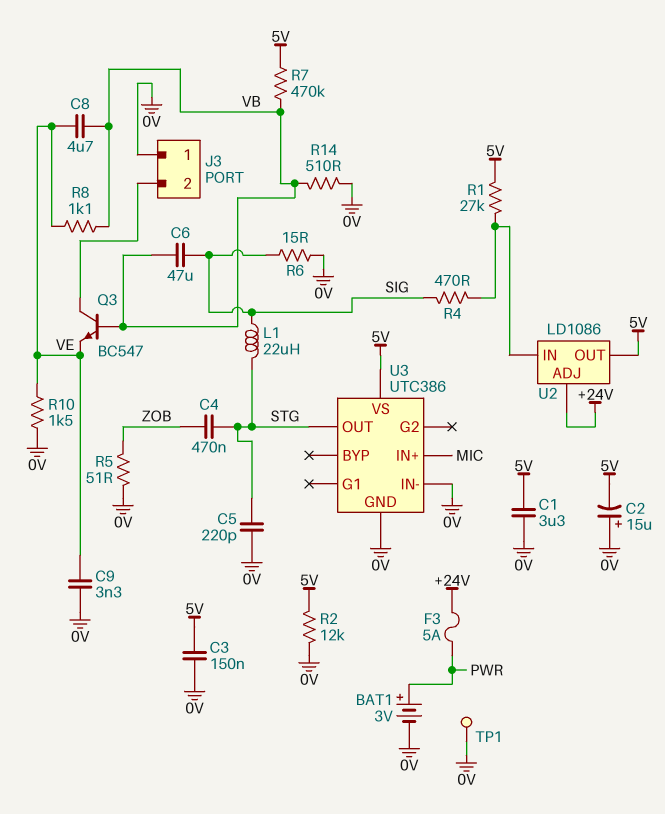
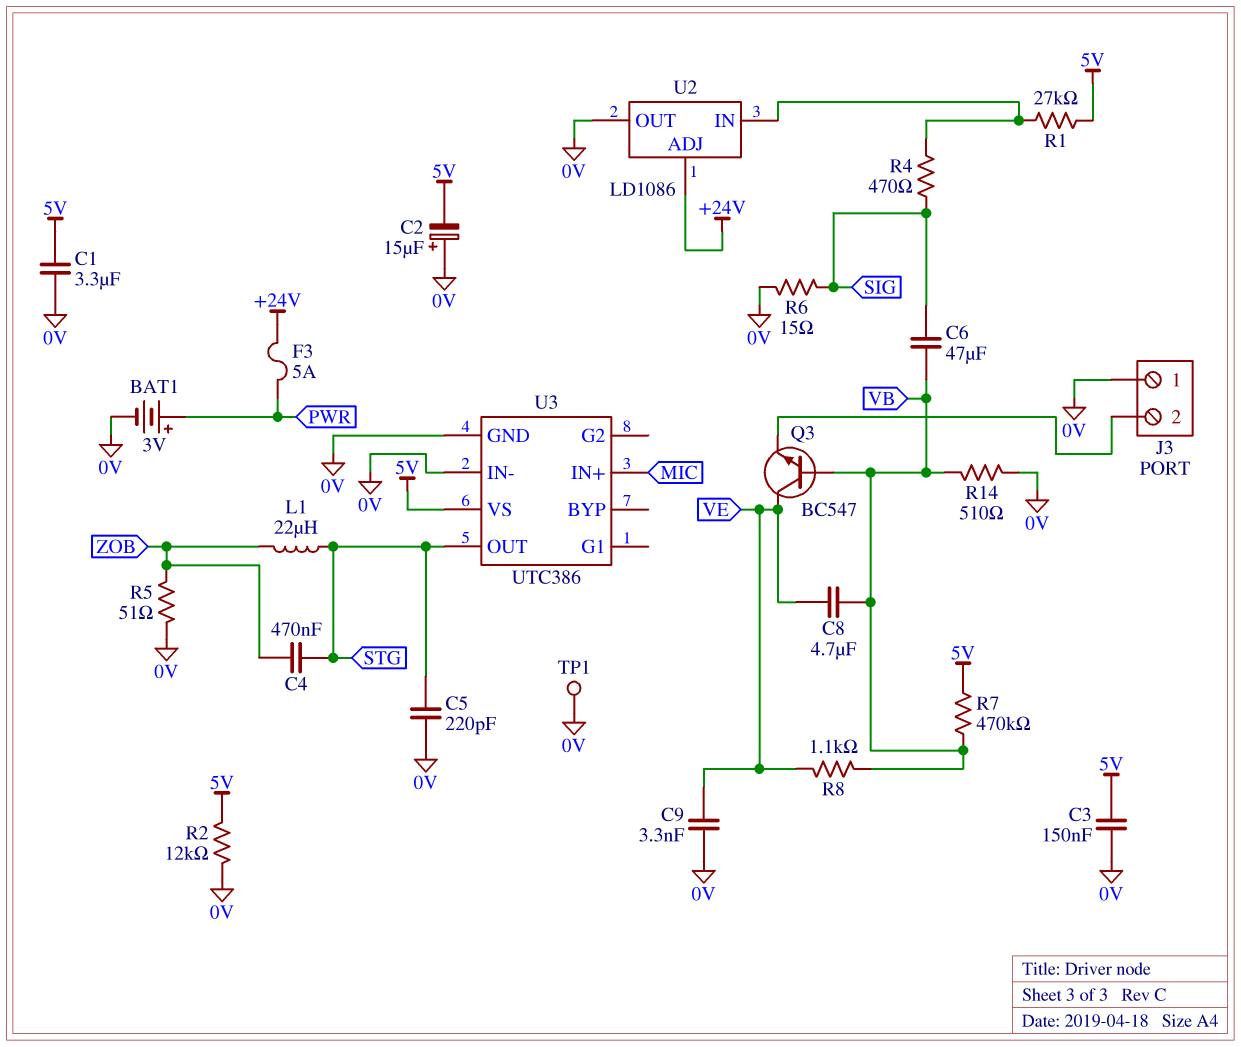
L1: 22uH (SIG, STG) -> 22uH (STG, ZOB)
Q3: NPN BC547 (B VB, C J3/2, E VE) -> NPN BC547 (B VB, C VE, E J3/2)
R10: 1.5k (0V, VE) -> none
U2 pin OUT: 5V -> 0V

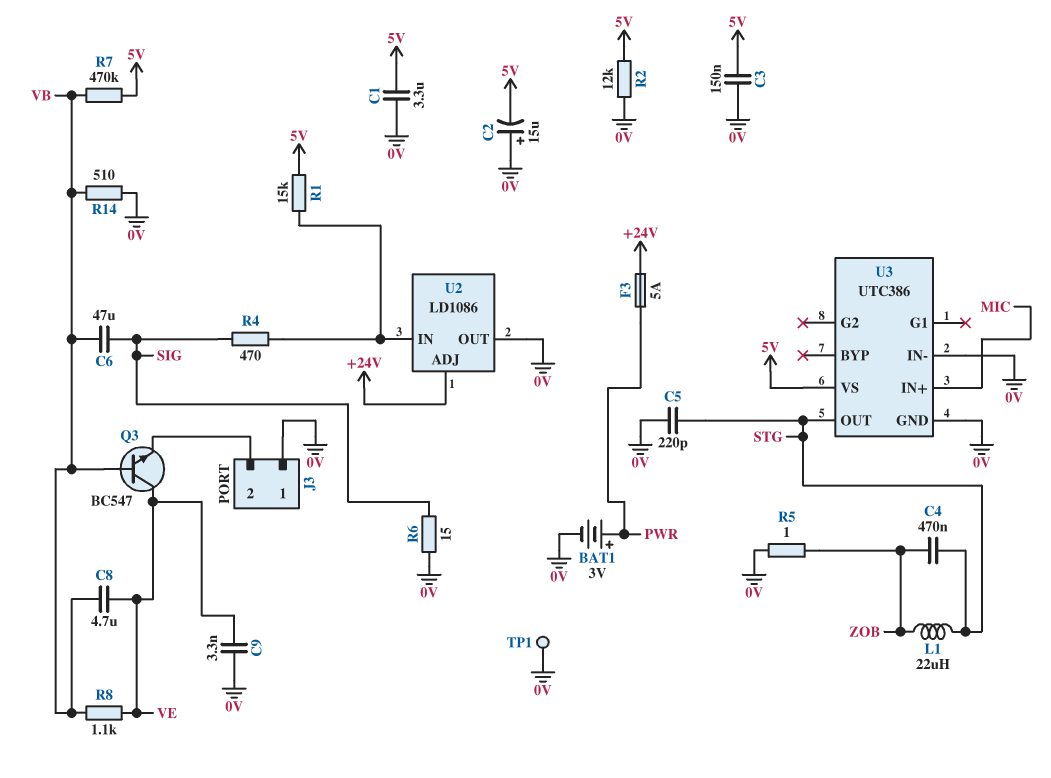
R1: 27k (5V, U2/IN) -> 15k (5V, U2/IN)
R5: 51 (0V, ZOB) -> 1 (0V, ZOB)

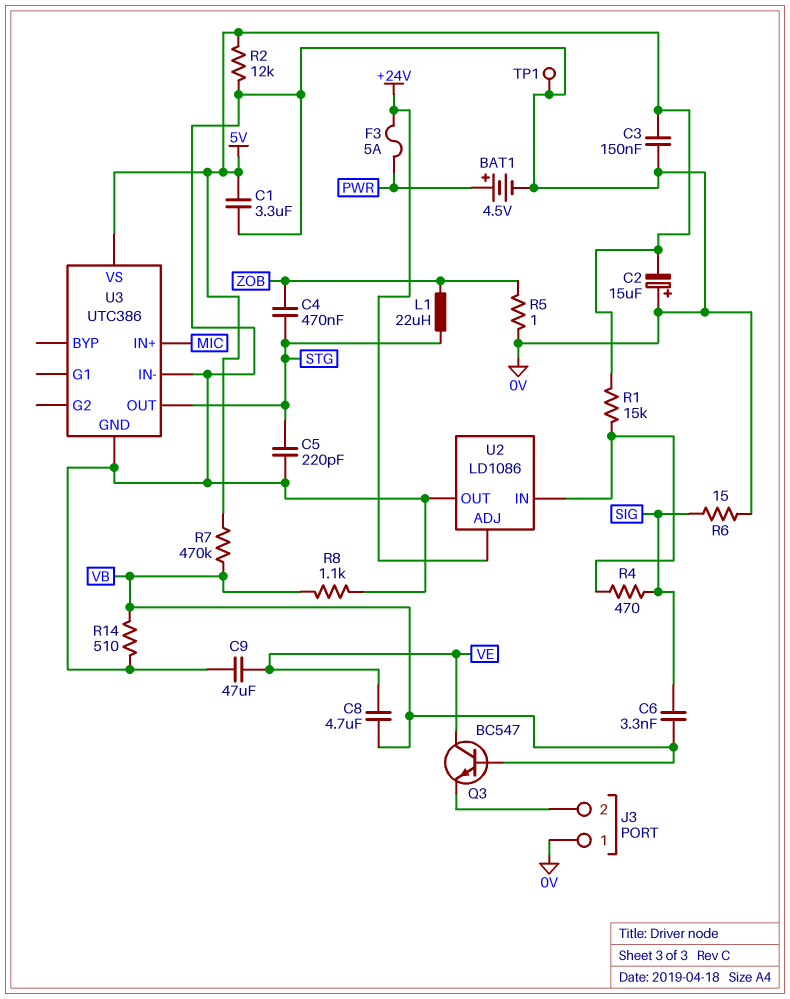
BAT1: 3V (plus PWR, minus 0V) -> 4.5V (plus PWR, minus 0V)
C6: 47uF (SIG, VB) -> 3.3nF (SIG, VB)
C9: 3.3nF (0V, VE) -> 47uF (0V, VE)
R8: 1.1k (VB, VE) -> 1.1k (0V, VB)

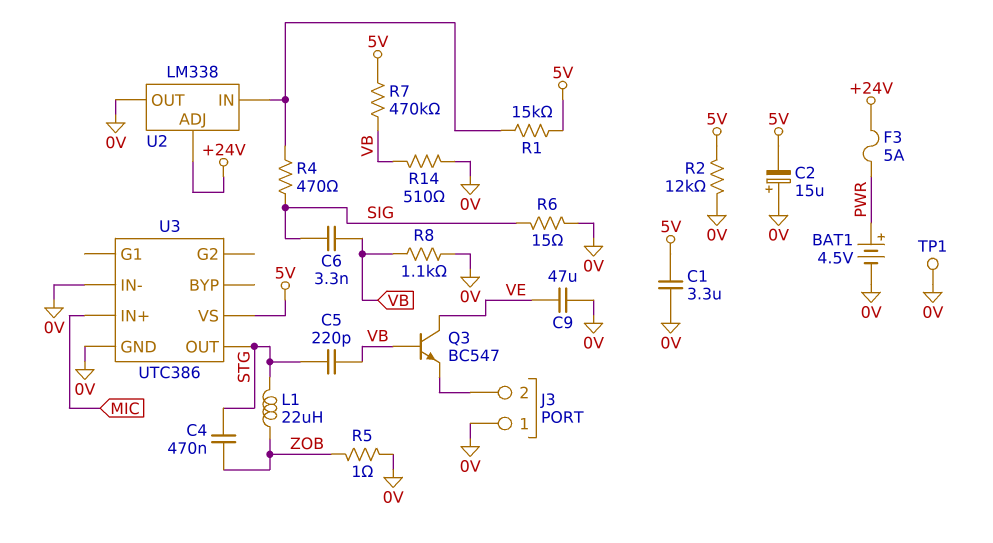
C3: 150nF (0V, 5V) -> none
C5: 220pF (0V, STG) -> 220pF (STG, VB)
C8: 4.7uF (VB, VE) -> none
U2: LD1086 -> LM338

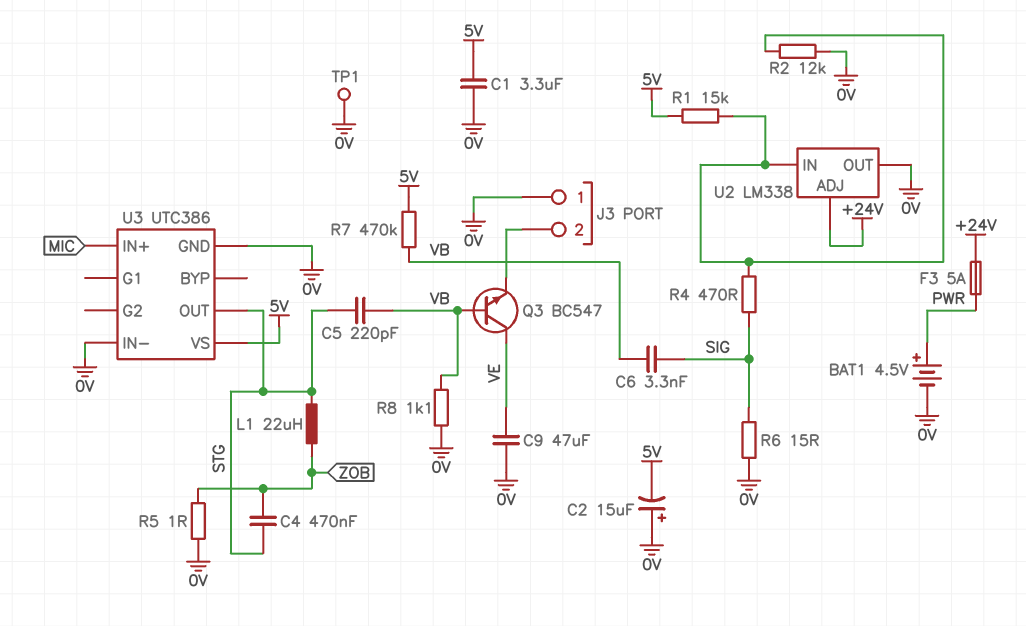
R2: 12k (0V, 5V) -> 12k (0V, U2/IN)
R14: 510 (0V, VB) -> none

